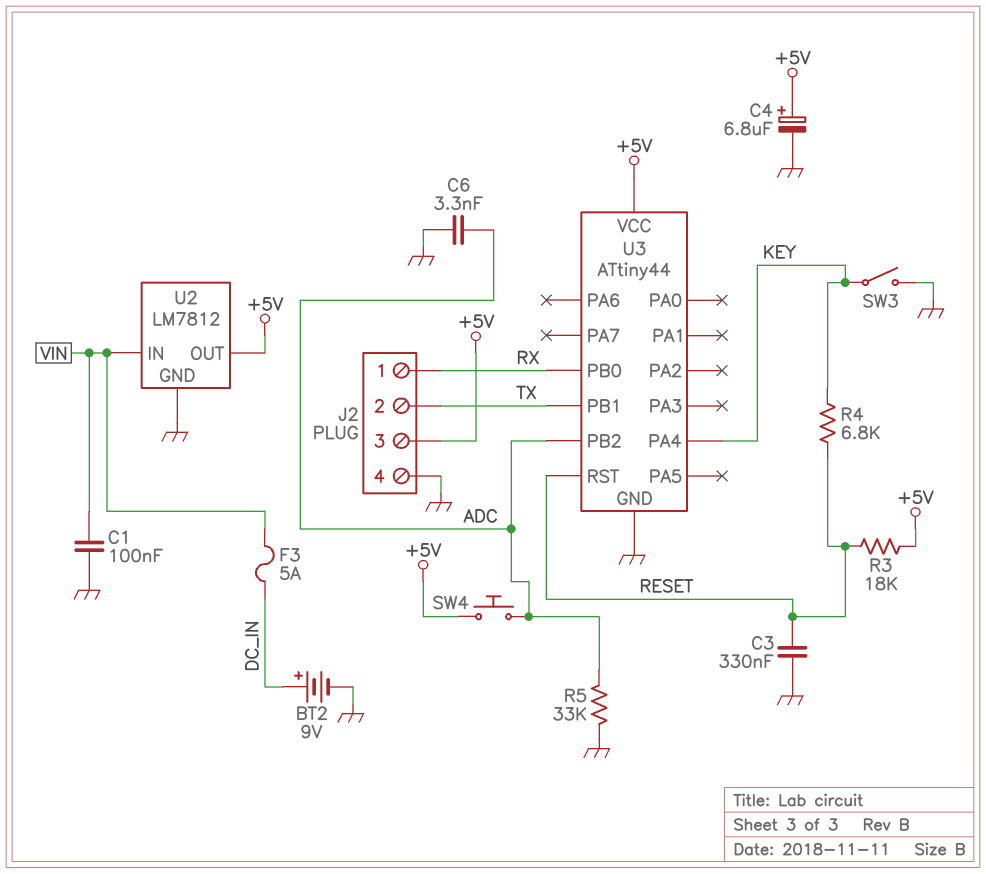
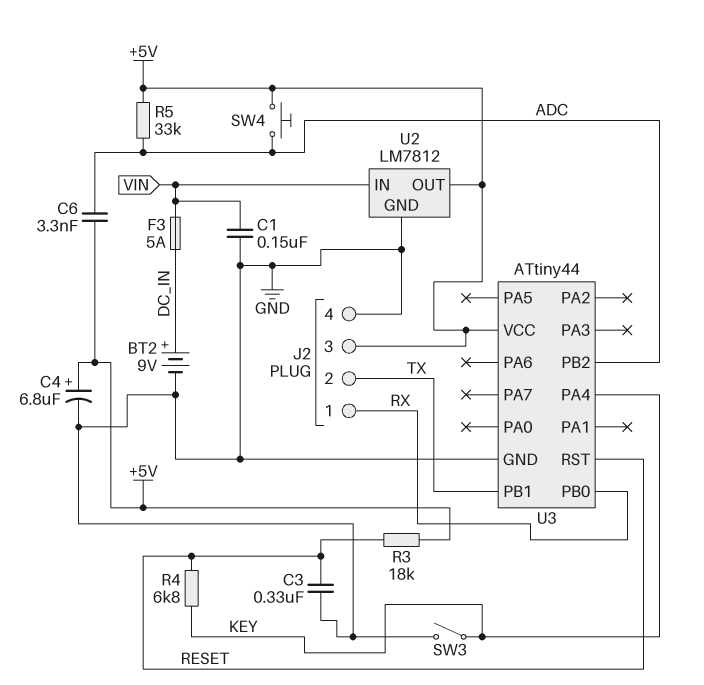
C1: 100nF (GND, VIN) -> 150nF (GND, VIN)
C6: 3.3nF (ADC, GND) -> 3.3nF (+5V, ADC)
R5: 33k (ADC, GND) -> 33k (+5V, ADC)

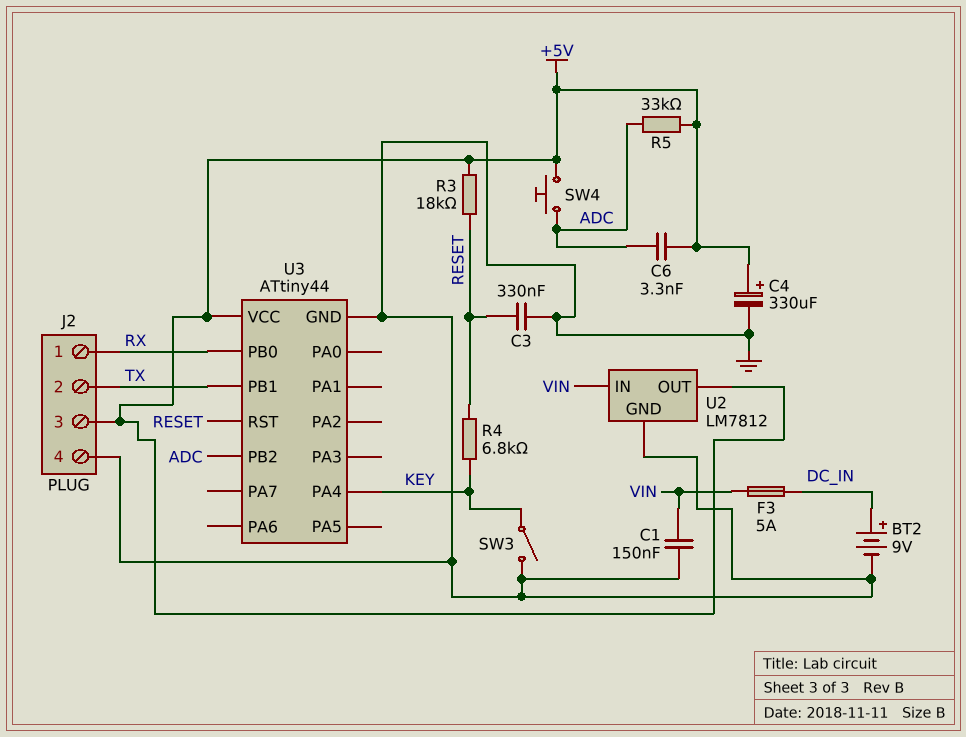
C4: 6.8uF (plus +5V, minus GND) -> 330uF (plus +5V, minus GND)

